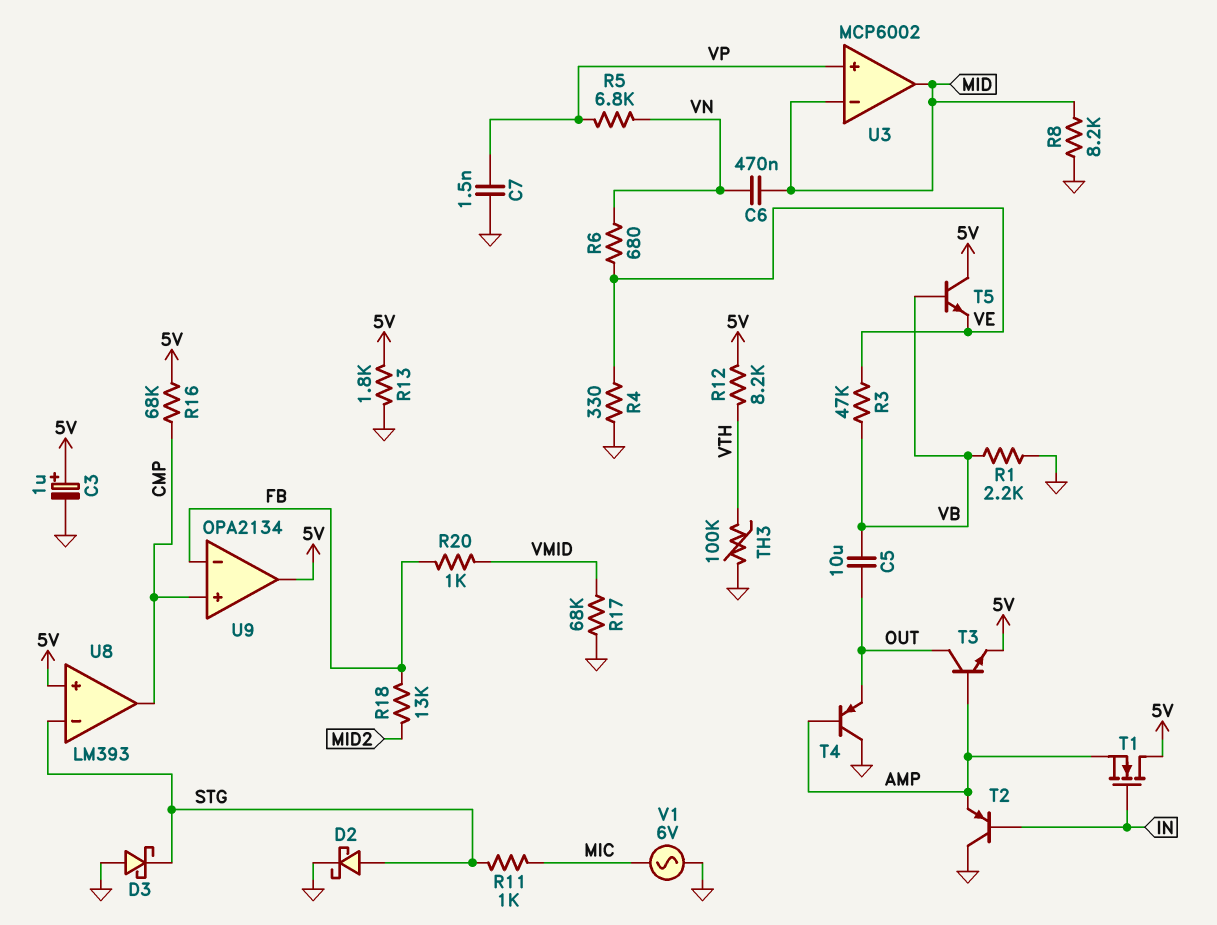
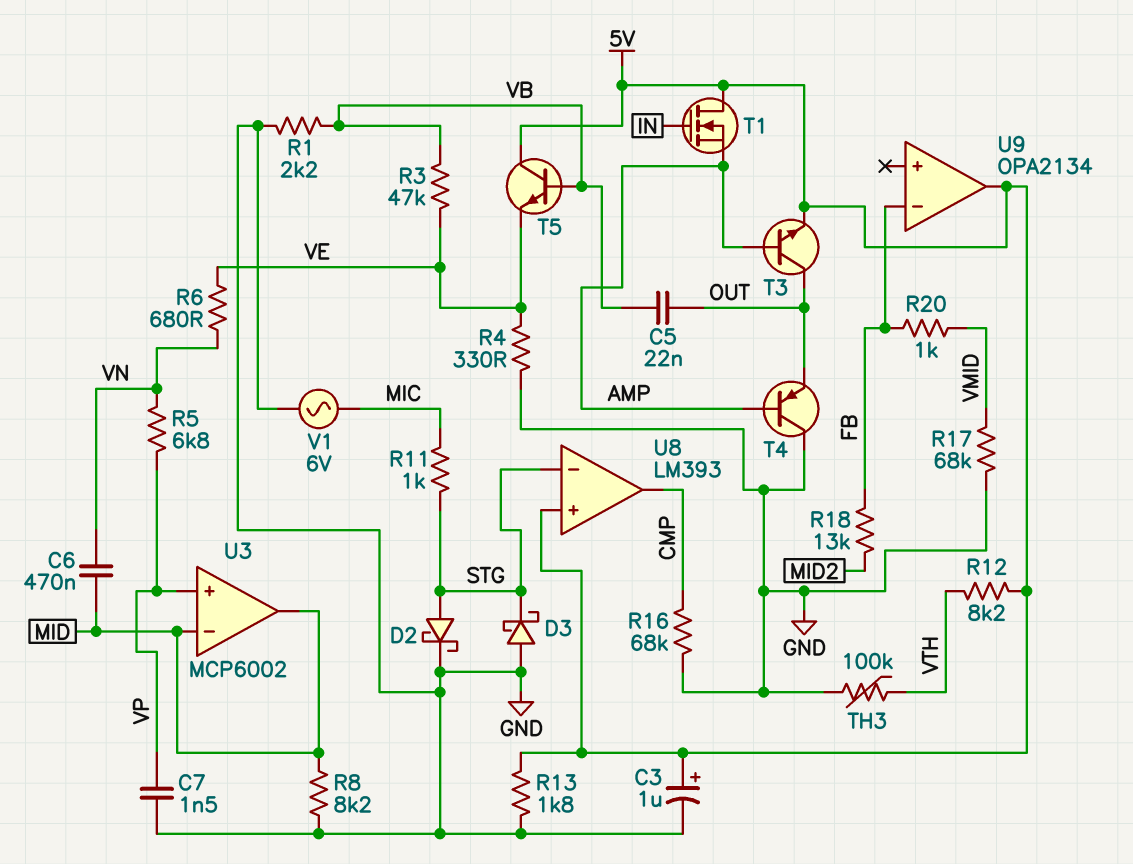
C5: 10uF (OUT, VB) -> 22nF (OUT, VB)
R16: 68k (5V, CMP) -> 68k (CMP, GND)
T2: PNP (B IN, C GND, E AMP) -> none
U9 pin in+: CMP -> none

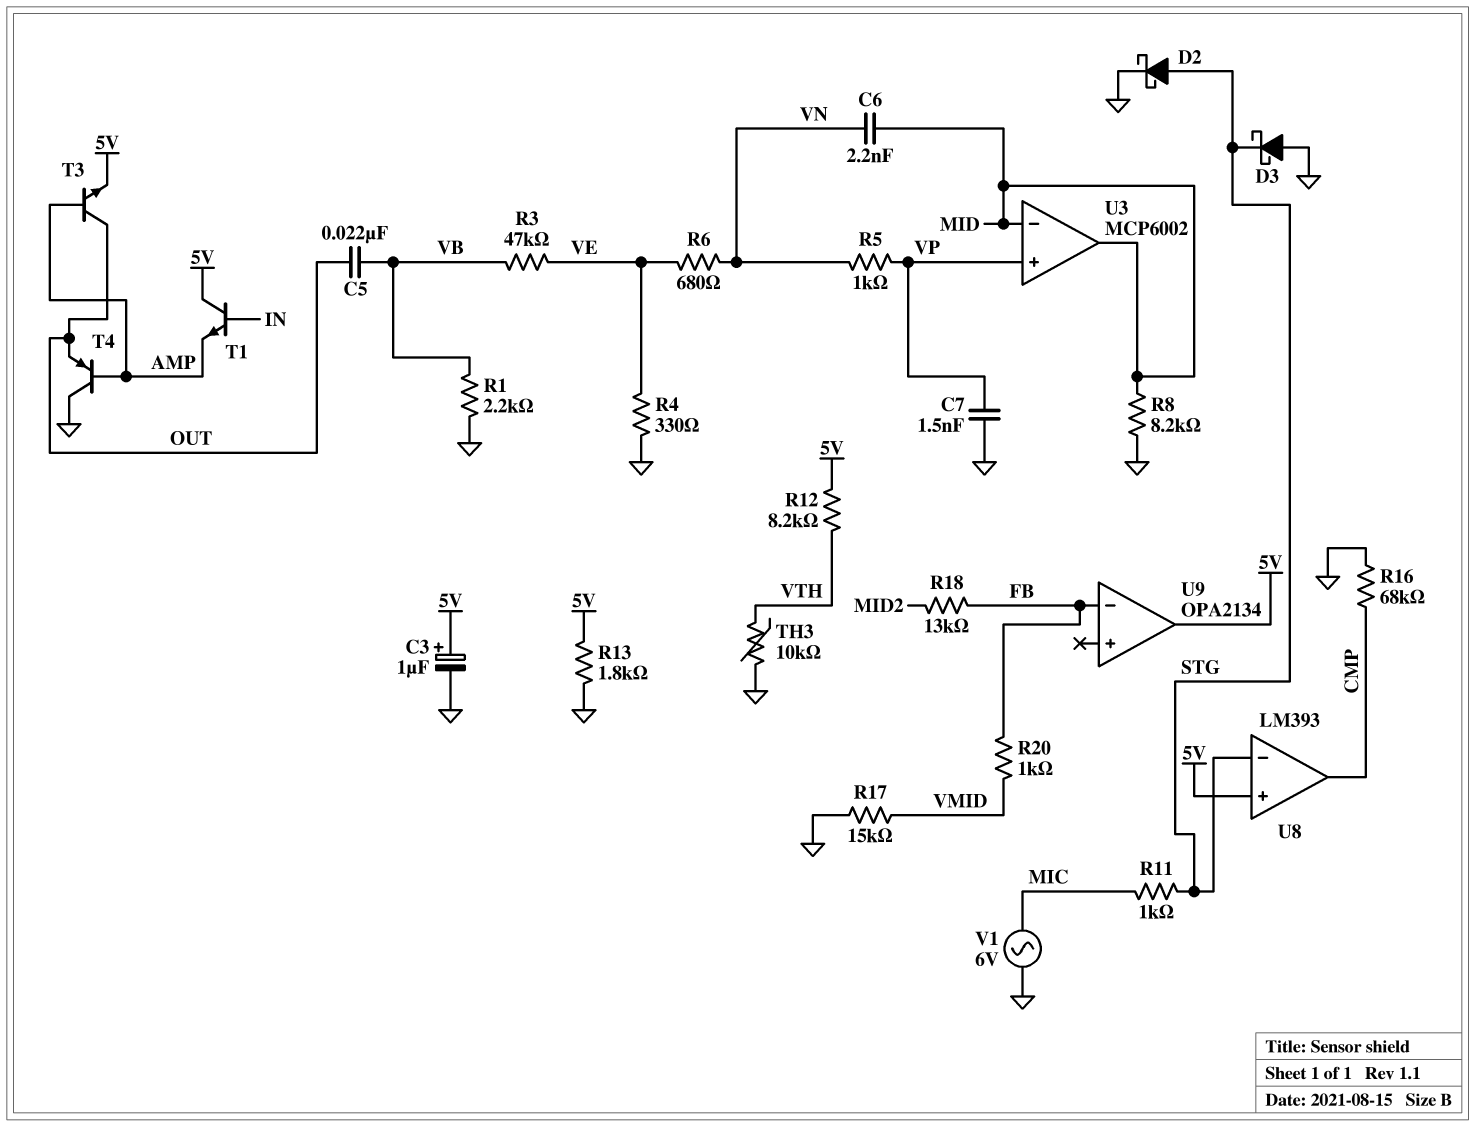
C6: 470nF (MID, VN) -> 2.2nF (MID, VN)
R5: 6.8k (VN, VP) -> 1k (VN, VP)
R17: 68k (GND, VMID) -> 15k (GND, VMID)
T1: NMOS (G IN, D 5V, S AMP) -> NPN (B IN, C 5V, E AMP)
T5: NPN (B VB, C 5V, E VE) -> none
TH3: 100k (GND, VTH) -> 10k (GND, VTH)

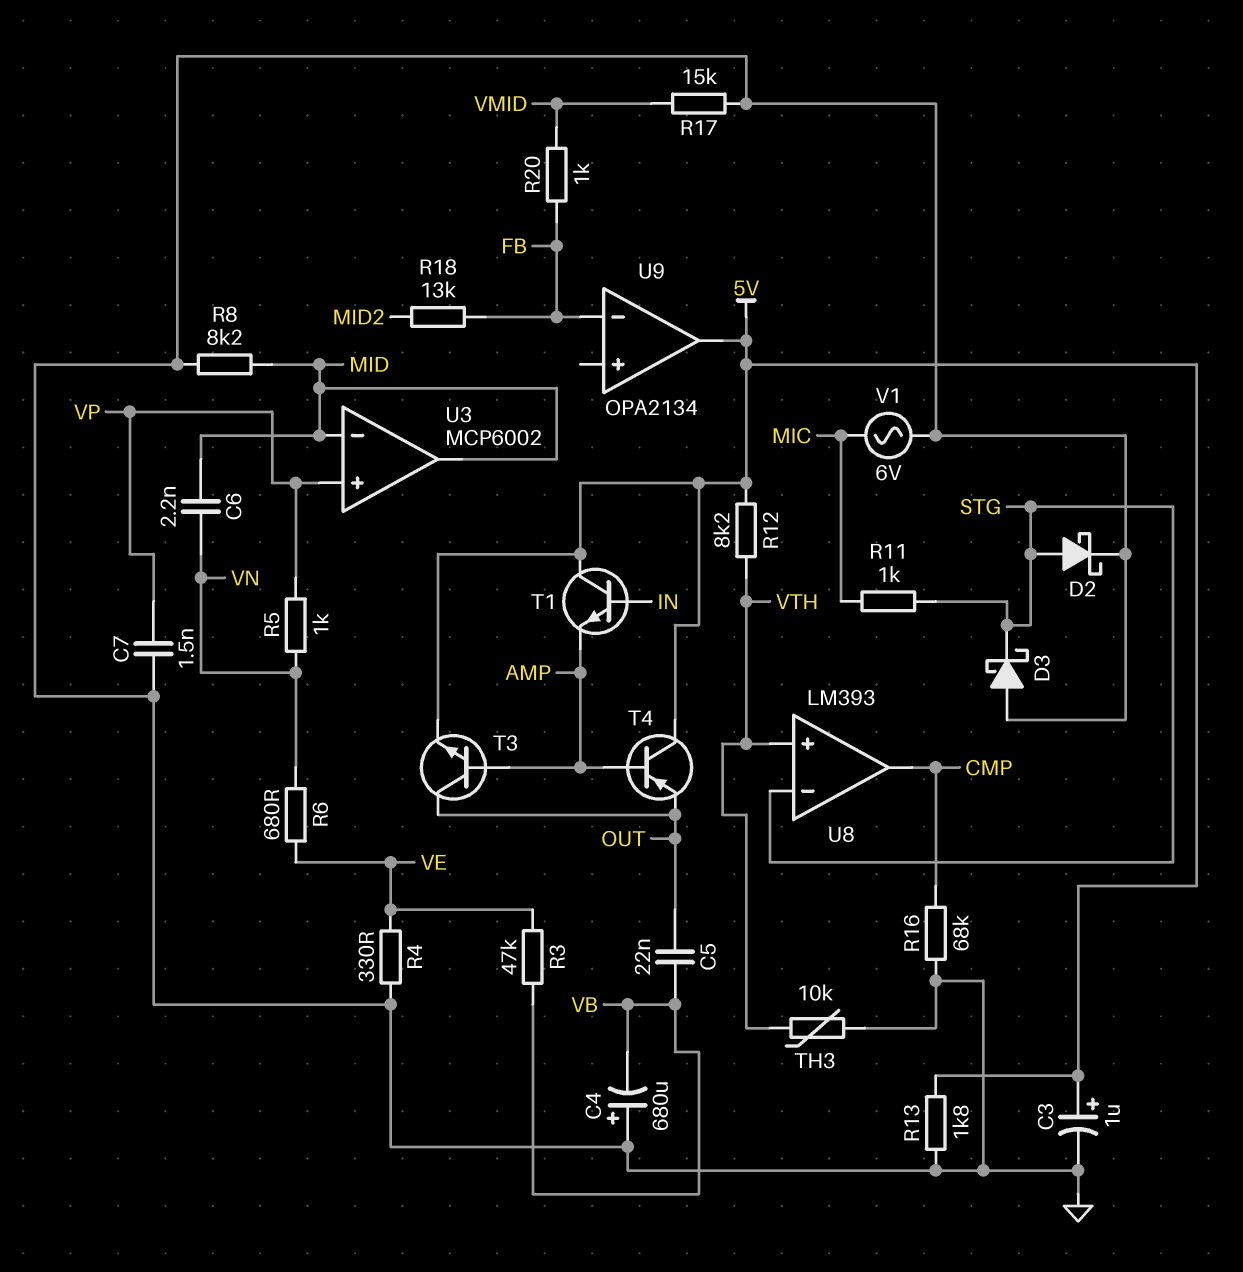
C4: none -> 680uF (plus GND, minus VB)
R1: 2.2k (GND, VB) -> none
T4: PNP (B AMP, C GND, E OUT) -> PNP (B AMP, C 5V, E OUT)
U8 pin in+: 5V -> VTH

